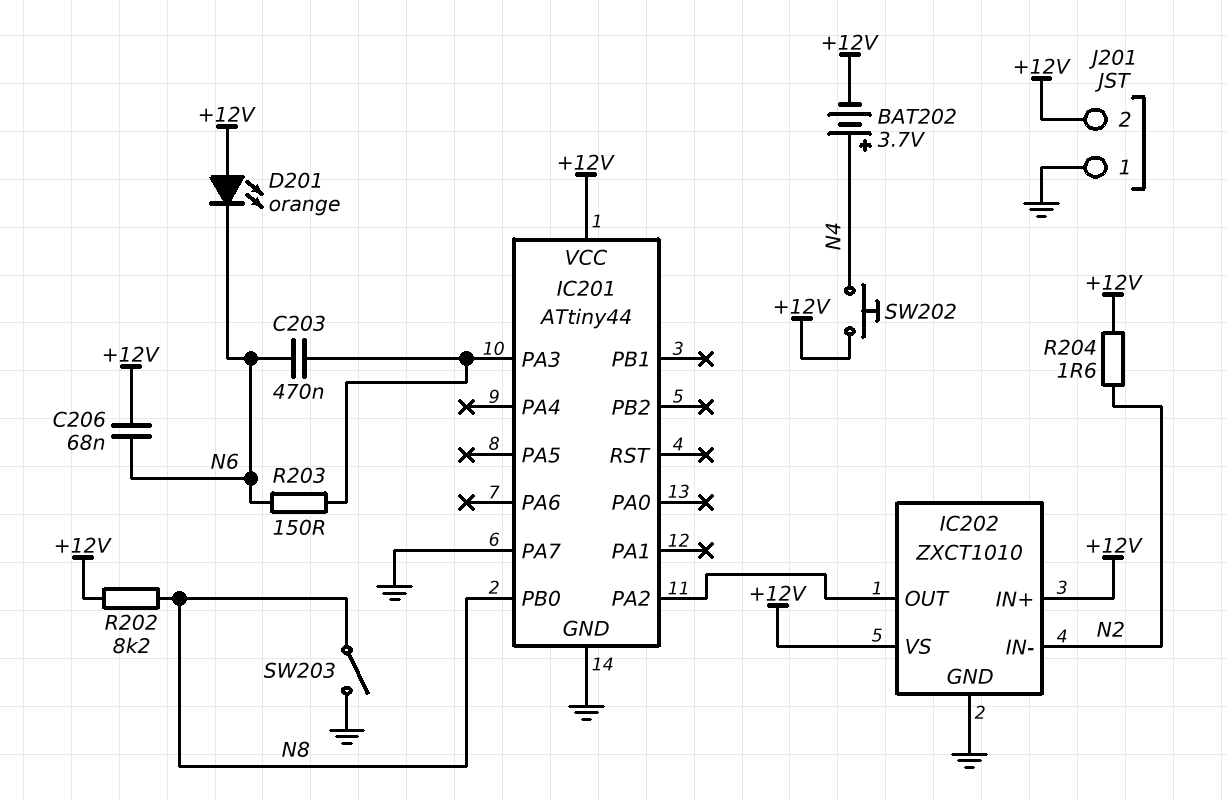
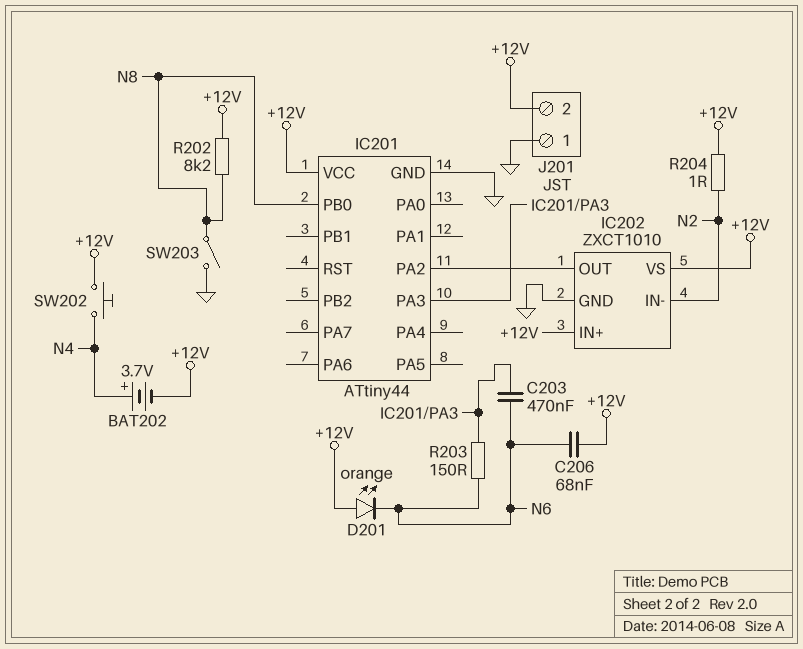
IC201 pin PA7: GND -> none
R204: 1.6 (+12V, N2) -> 1 (+12V, N2)

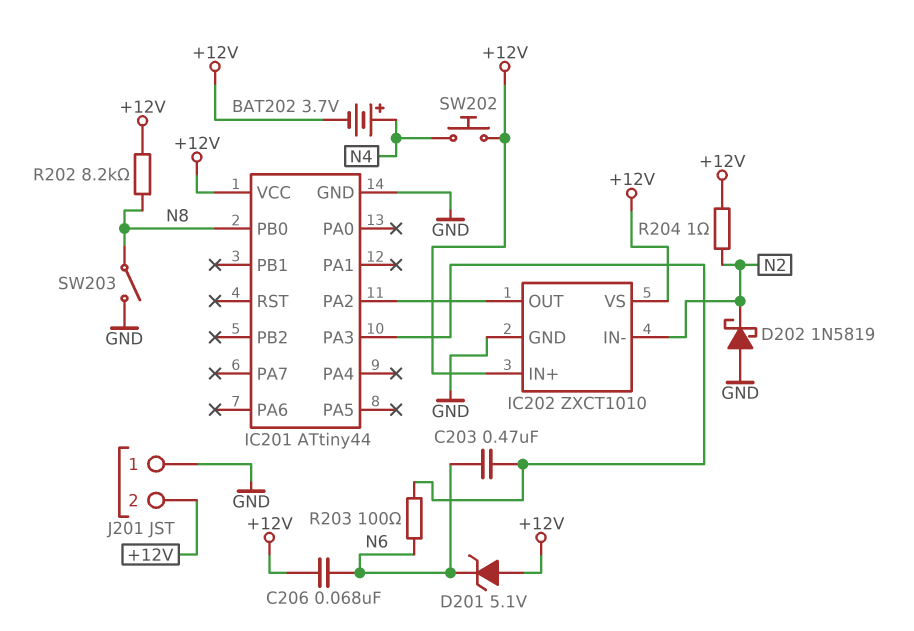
D201: LED orange (A +12V, K N6) -> zener 5.1V (A +12V, K N6)
D202: none -> schottky 1N5819 (A GND, K N2)
R203: 150 (IC201/PA3, N6) -> 100 (IC201/PA3, N6)

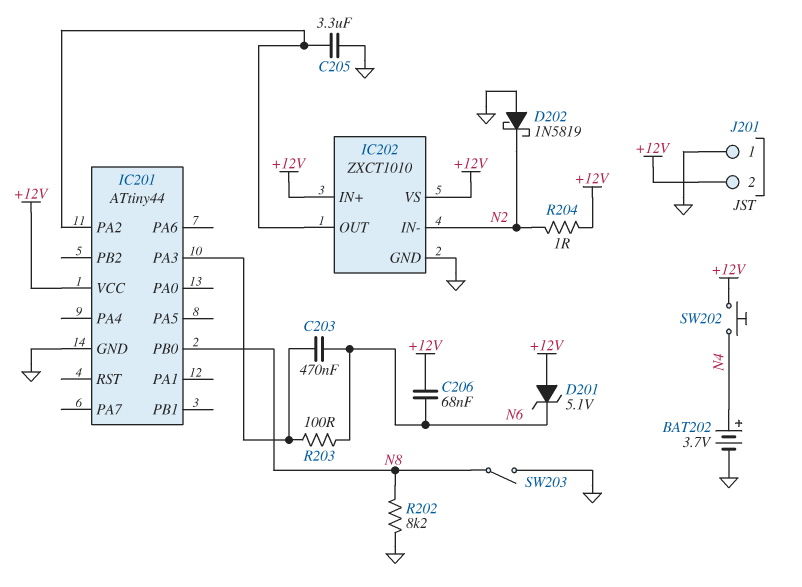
BAT202: 3.7V (plus N4, minus +12V) -> 3.7V (plus N4, minus GND)
C205: none -> 3.3uF (GND, IC201/PA2)
R202: 8.2k (+12V, N8) -> 8.2k (GND, N8)

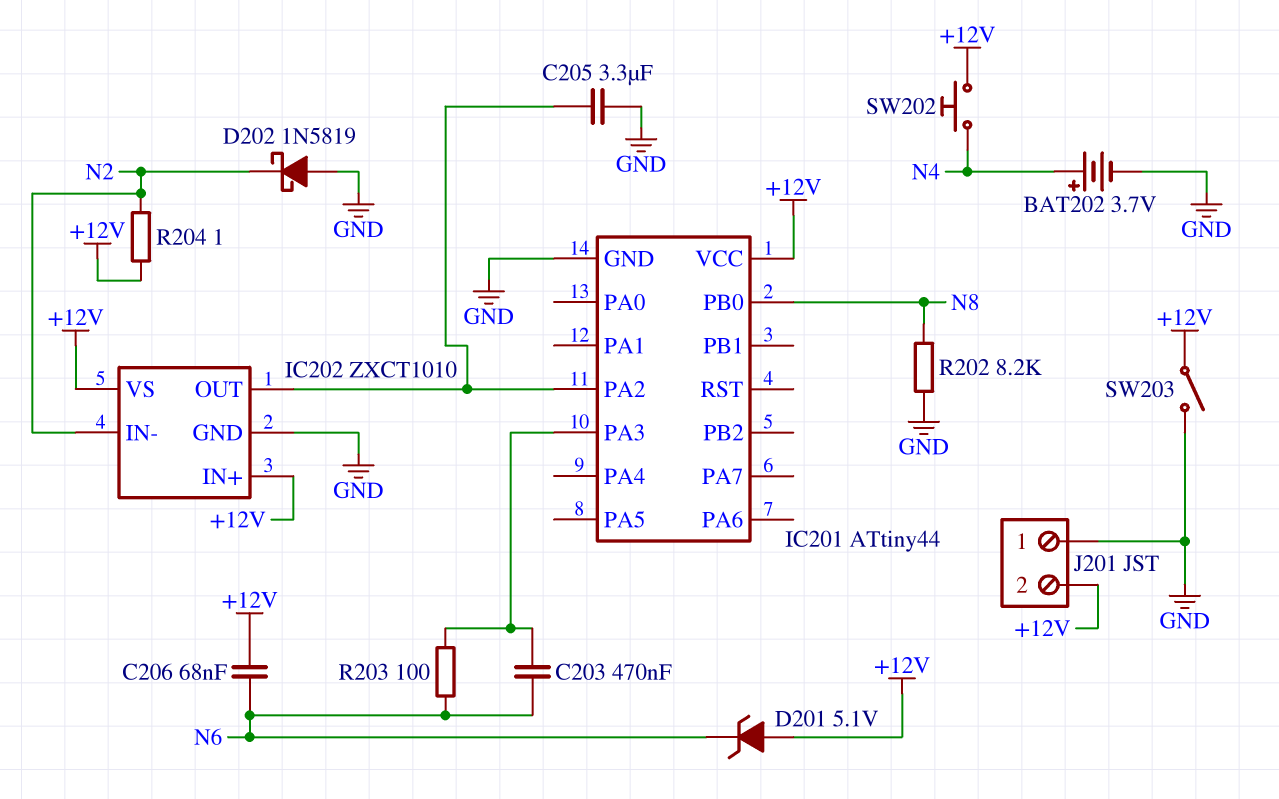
SW203: switch (GND, N8) -> switch (+12V, GND)

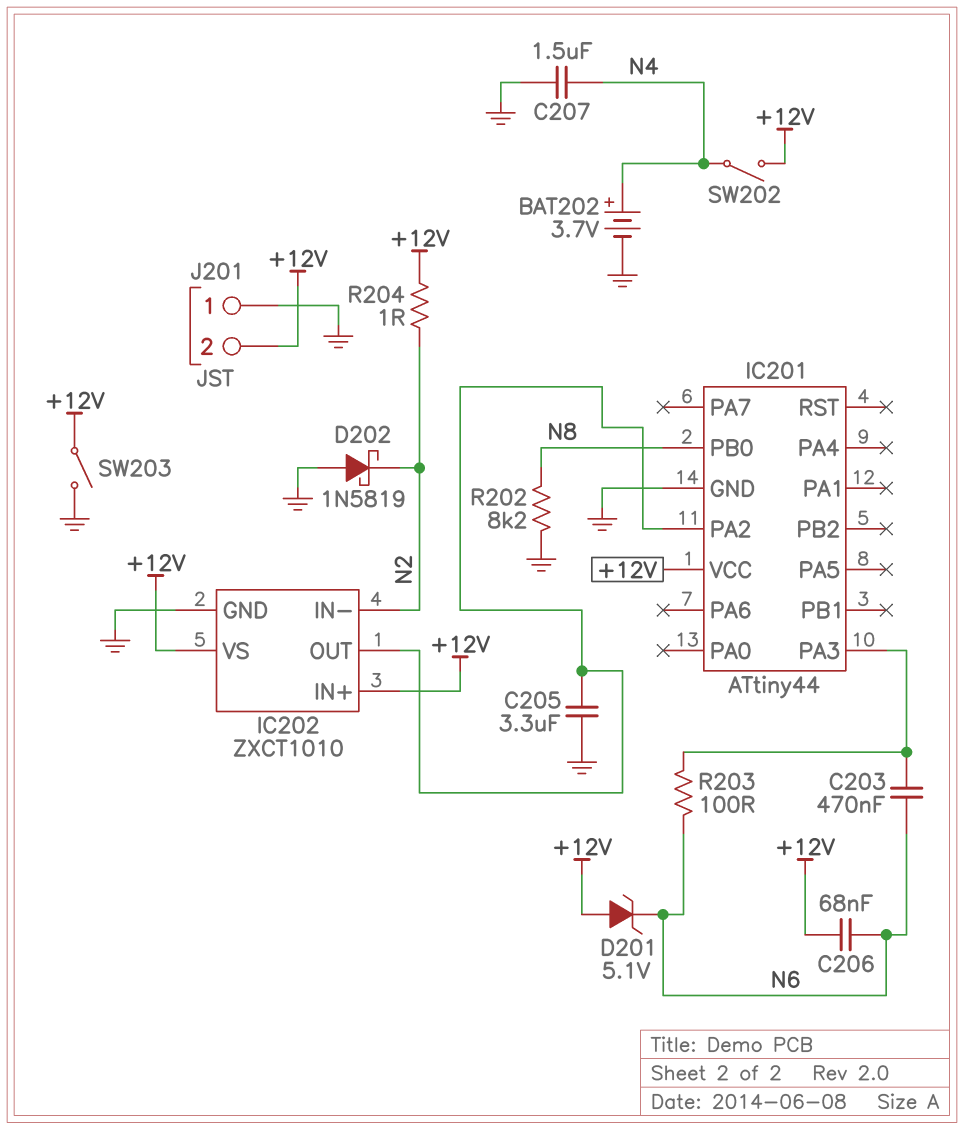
C207: none -> 1.5uF (GND, N4)
SW202: button (+12V, N4) -> switch (+12V, N4)

